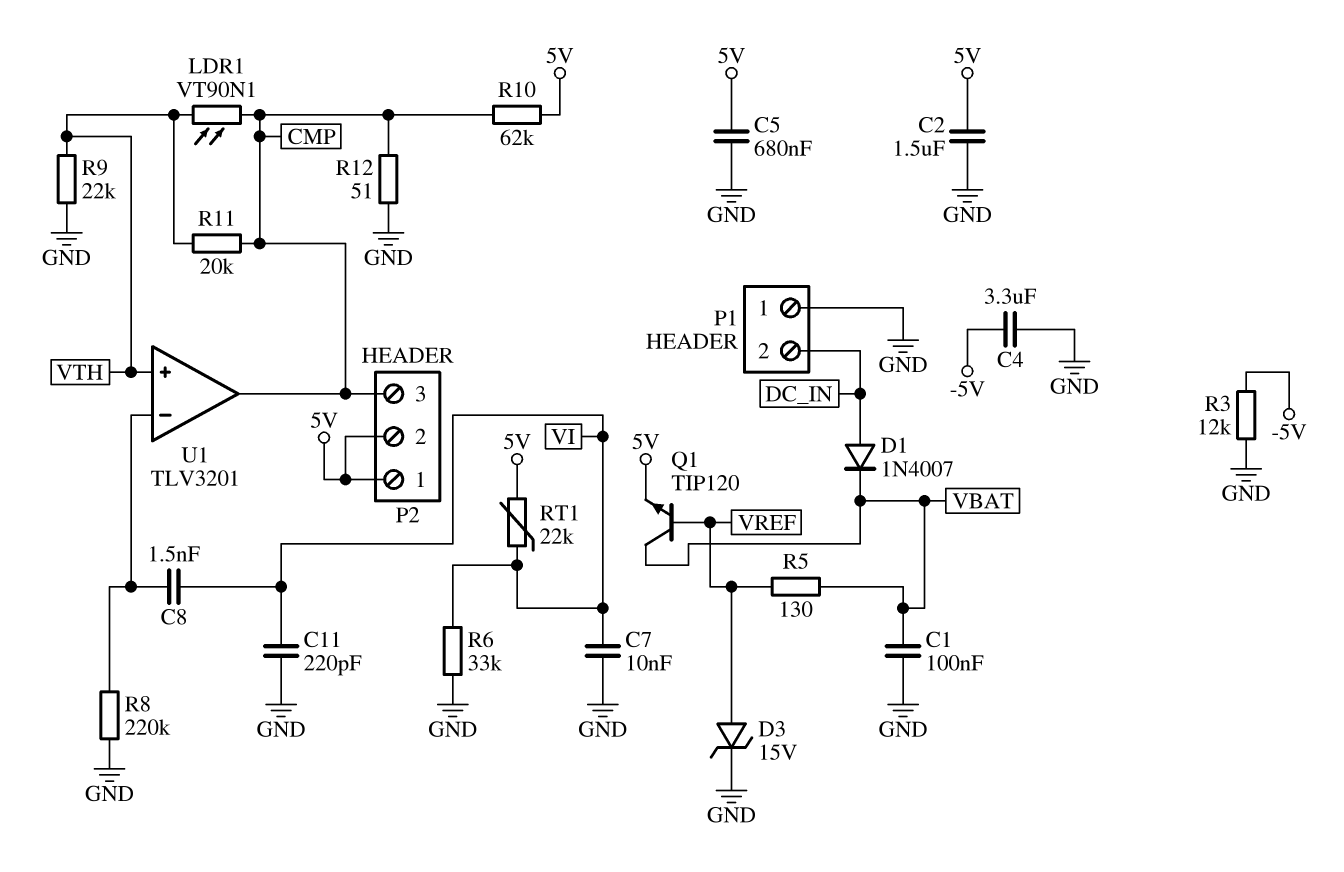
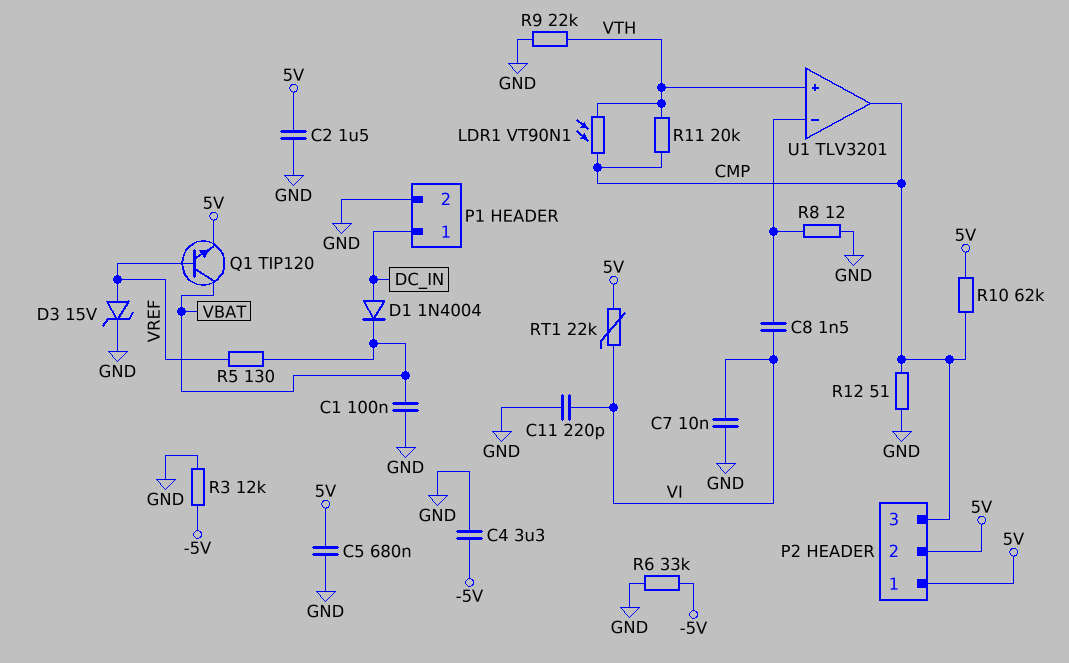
D1: diode 1N4007 (A DC_IN, K VBAT) -> diode 1N4004 (A DC_IN, K VBAT)
P1 pin 1: GND -> DC_IN
P1 pin 2: DC_IN -> GND
R6: 33k (GND, VI) -> 33k (-5V, GND)
R8: 220k (GND, U1/in-) -> 12 (GND, U1/in-)

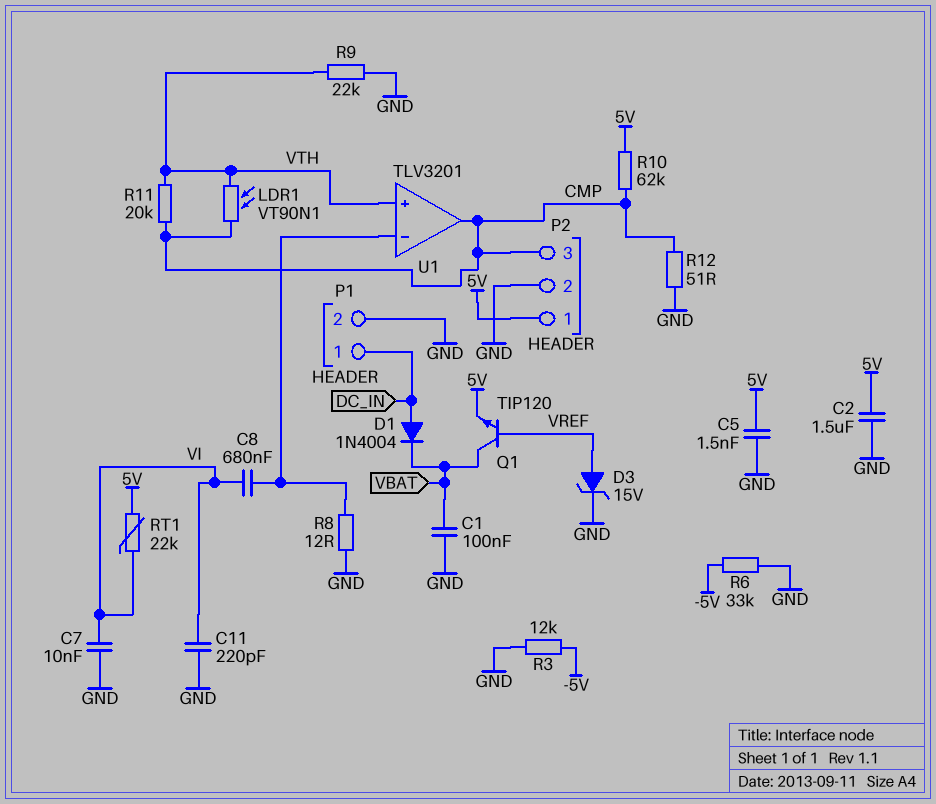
C4: 3.3uF (-5V, GND) -> none
C5: 680nF (5V, GND) -> 1.5nF (5V, GND)
C8: 1.5nF (U1/in-, VI) -> 680nF (U1/in-, VI)
P2 pin 2: 5V -> GND
R5: 130 (VBAT, VREF) -> none

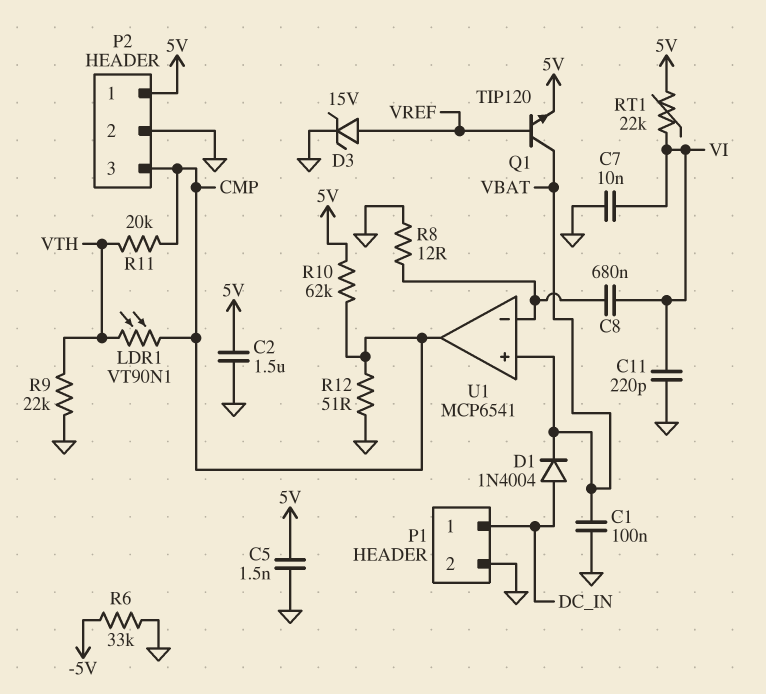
R3: 12k (-5V, GND) -> none
U1: TLV3201 -> MCP6541
U1 pin in+: VTH -> VBAT

